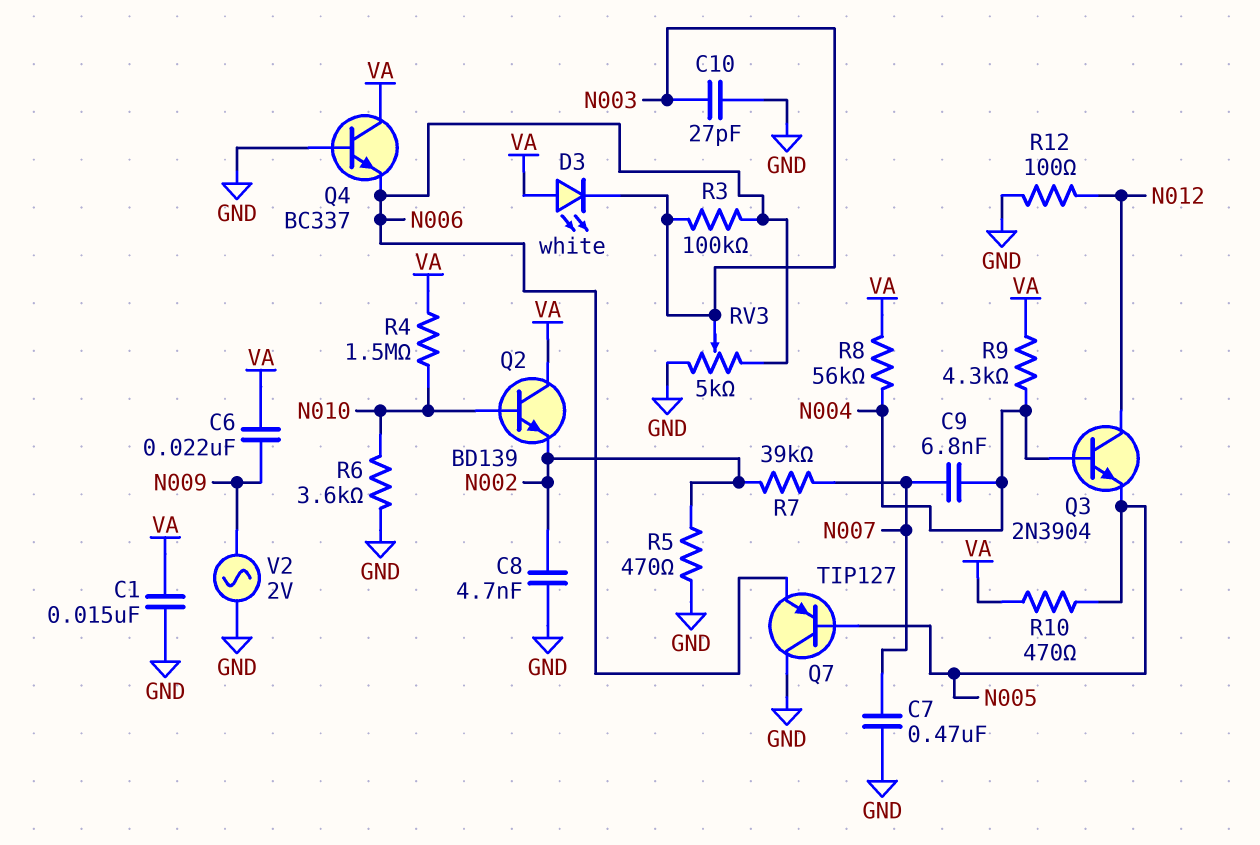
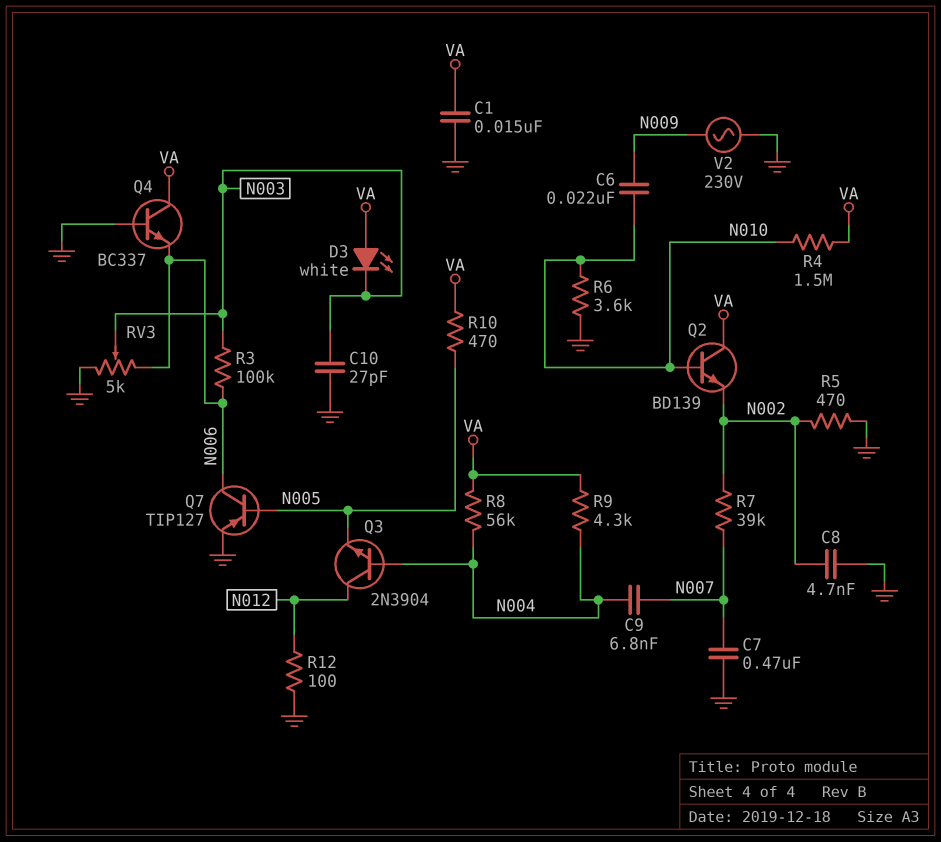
C6: 22nF (N009, VA) -> 22nF (N009, N010)
Q7: PNP TIP127 (B N005, C GND, E N006) -> PNP TIP127 (B N005, C N006, E GND)
V2: AC 2V (GND, N009) -> AC 230V (GND, N009)

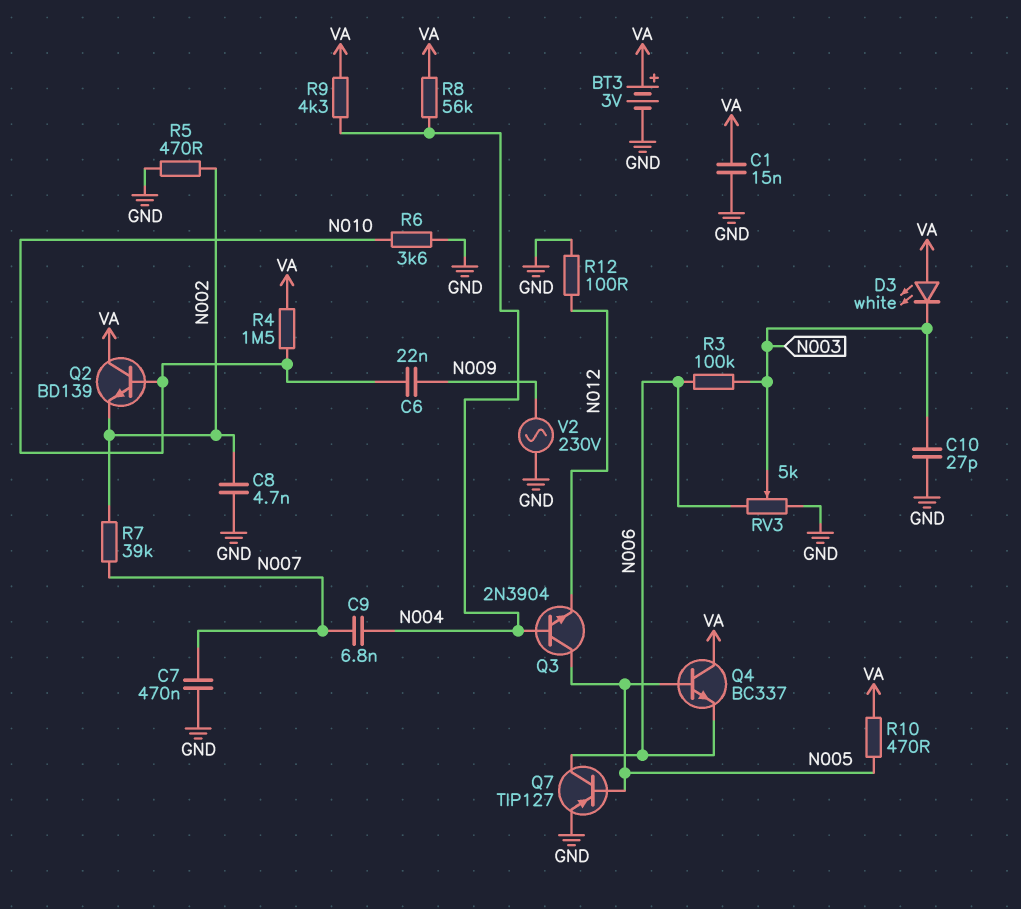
BT3: none -> 3V (plus VA, minus GND)
Q3: NPN 2N3904 (B N004, C N012, E N005) -> NPN 2N3904 (B N004, C N005, E N012)
Q4: NPN BC337 (B GND, C VA, E N006) -> NPN BC337 (B N005, C VA, E N006)

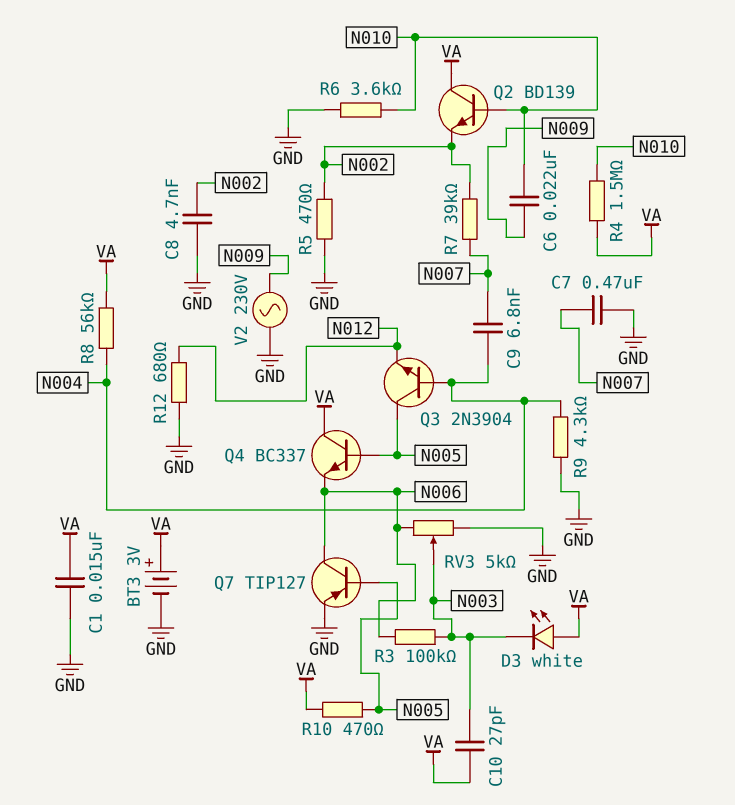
C10: 27pF (GND, N003) -> 27pF (N003, VA)
R9: 4.3k (N004, VA) -> 4.3k (GND, N004)
R12: 100 (GND, N012) -> 680 (GND, N012)

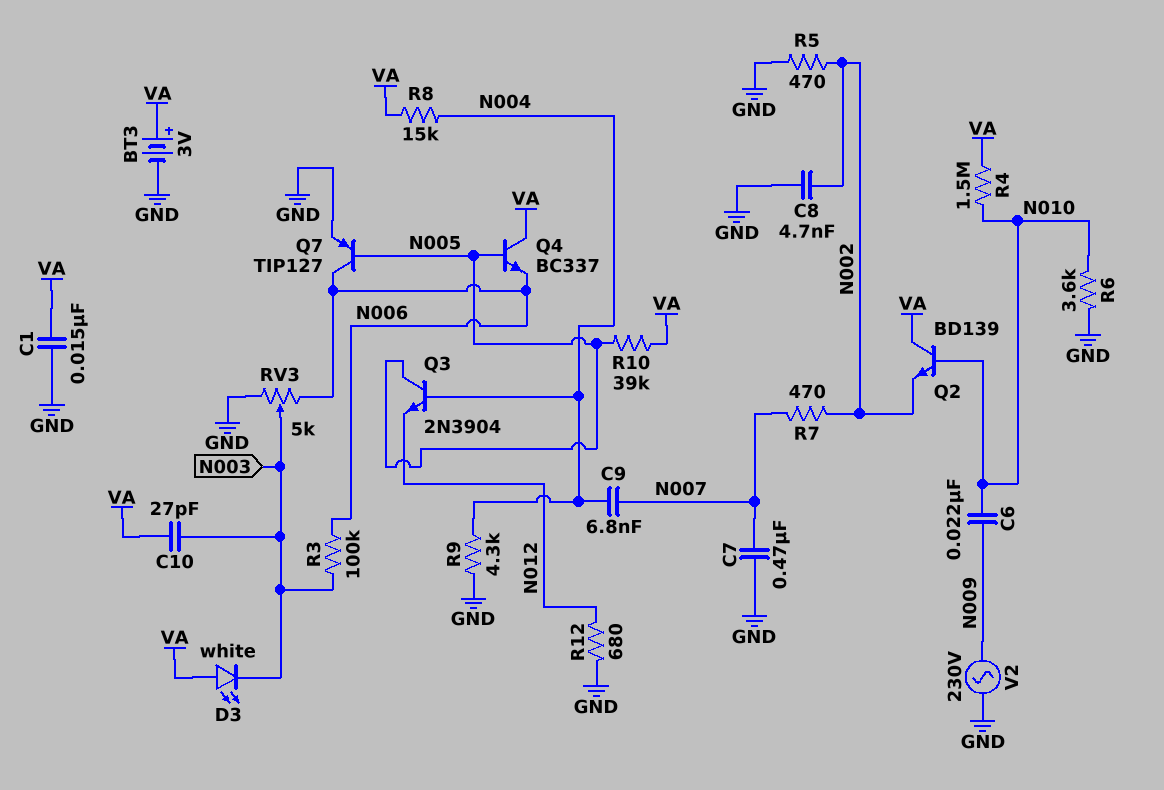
R7: 39k (N002, N007) -> 470 (N002, N007)
R8: 56k (N004, VA) -> 15k (N004, VA)
R10: 470 (N005, VA) -> 39k (N005, VA)

